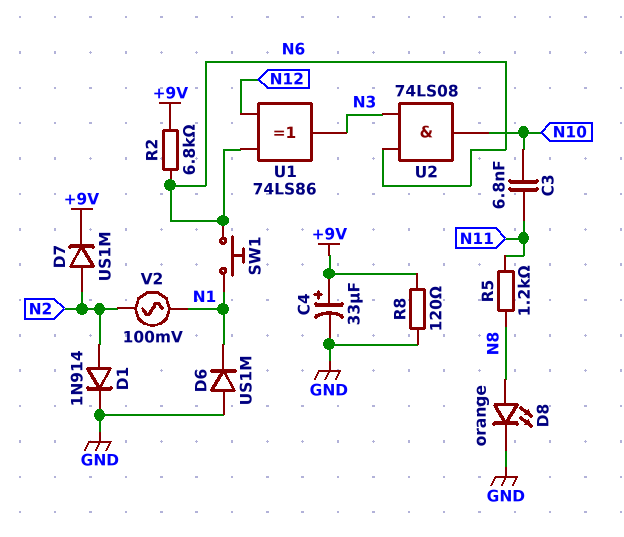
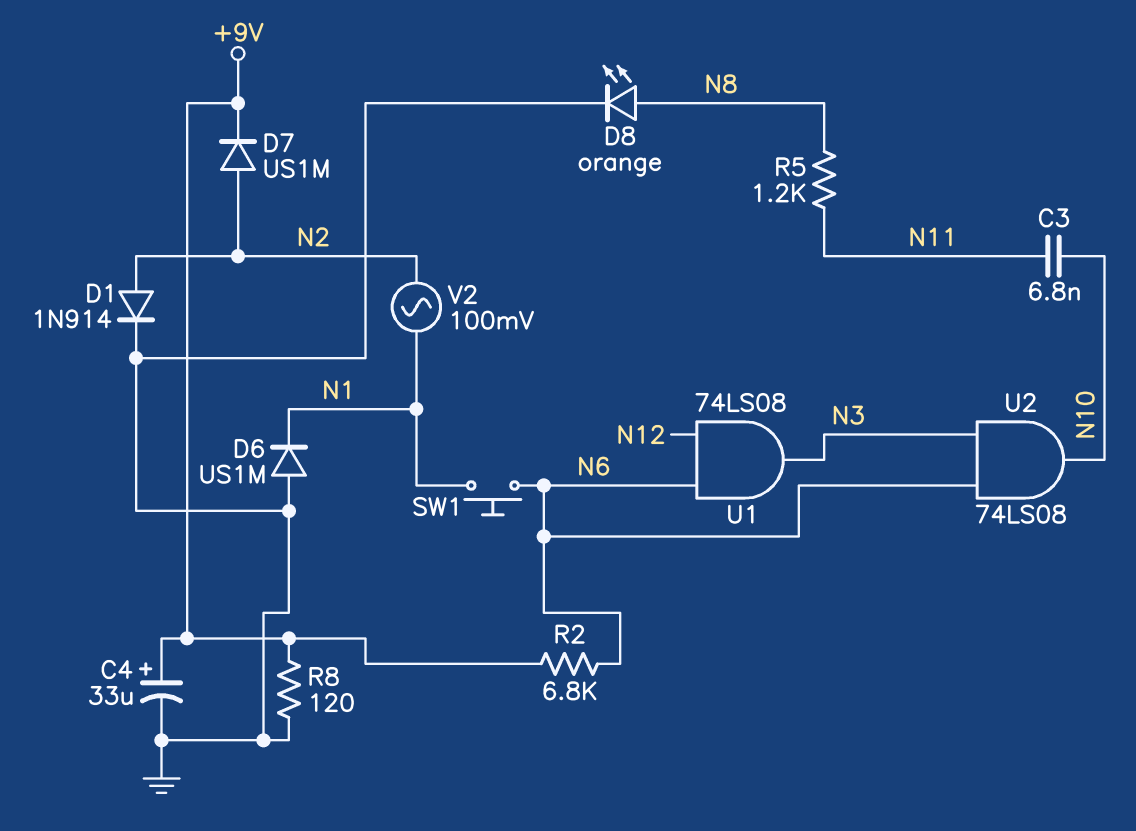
U1: XOR 74LS86 (in N6, in N12, out N3) -> AND 74LS08 (in N6, in N12, out N3)

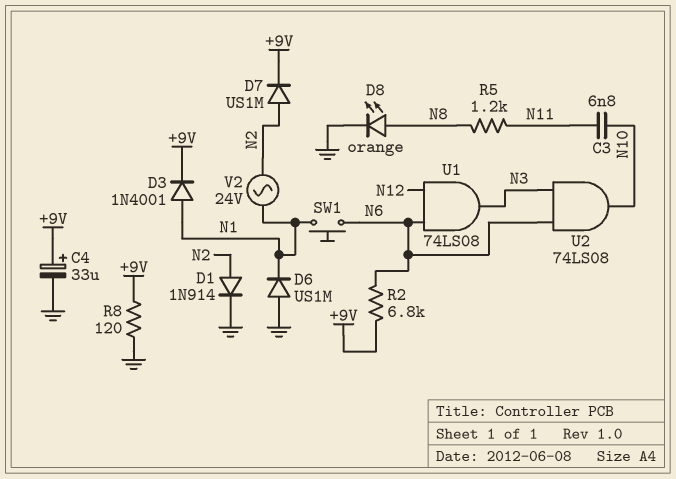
D3: none -> diode 1N4001 (A N1, K +9V)
V2: AC 100mV (N1, N2) -> AC 24V (N1, N2)

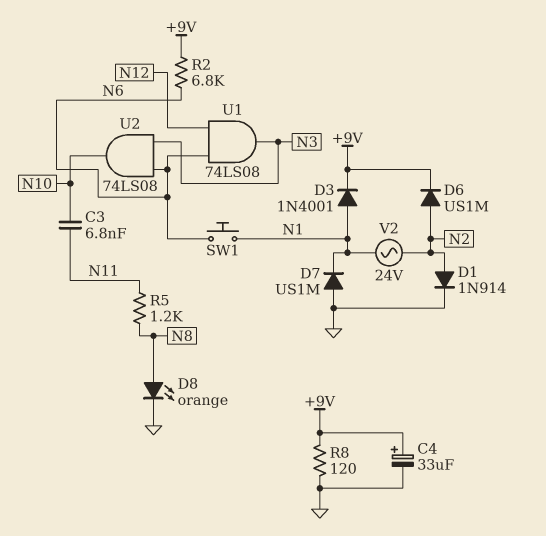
D6: diode US1M (A GND, K N1) -> diode US1M (A N2, K +9V)
D7: diode US1M (A N2, K +9V) -> diode US1M (A GND, K N1)

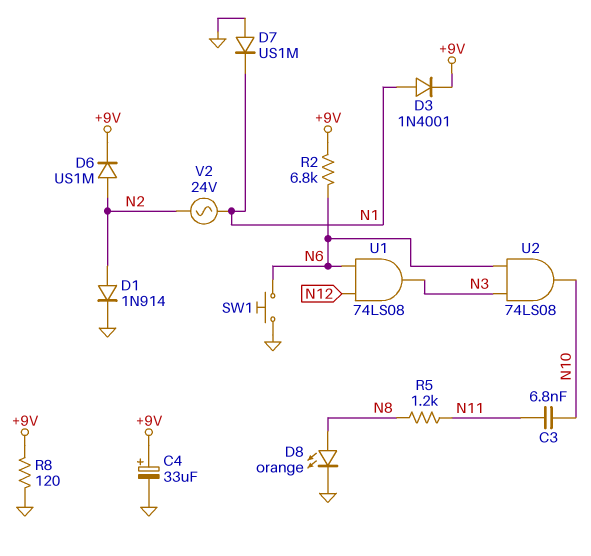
SW1: button (N1, N6) -> button (GND, N6)

